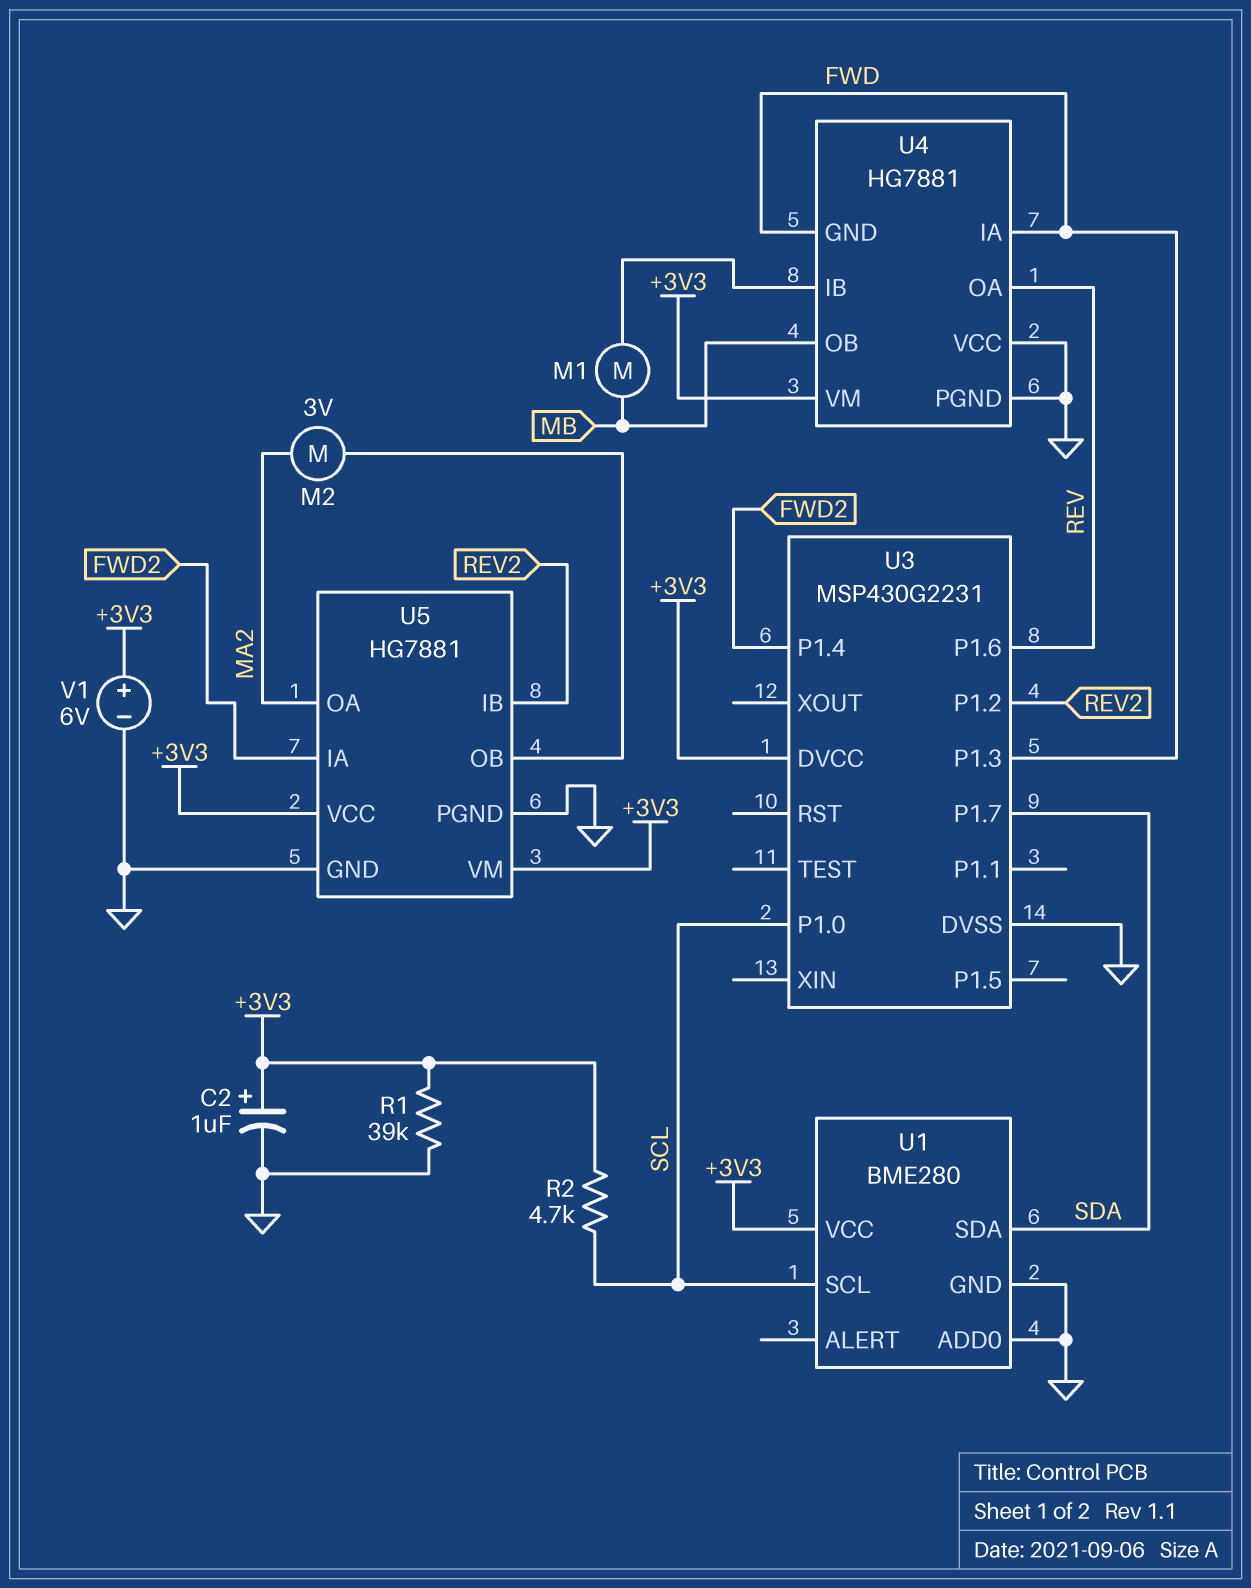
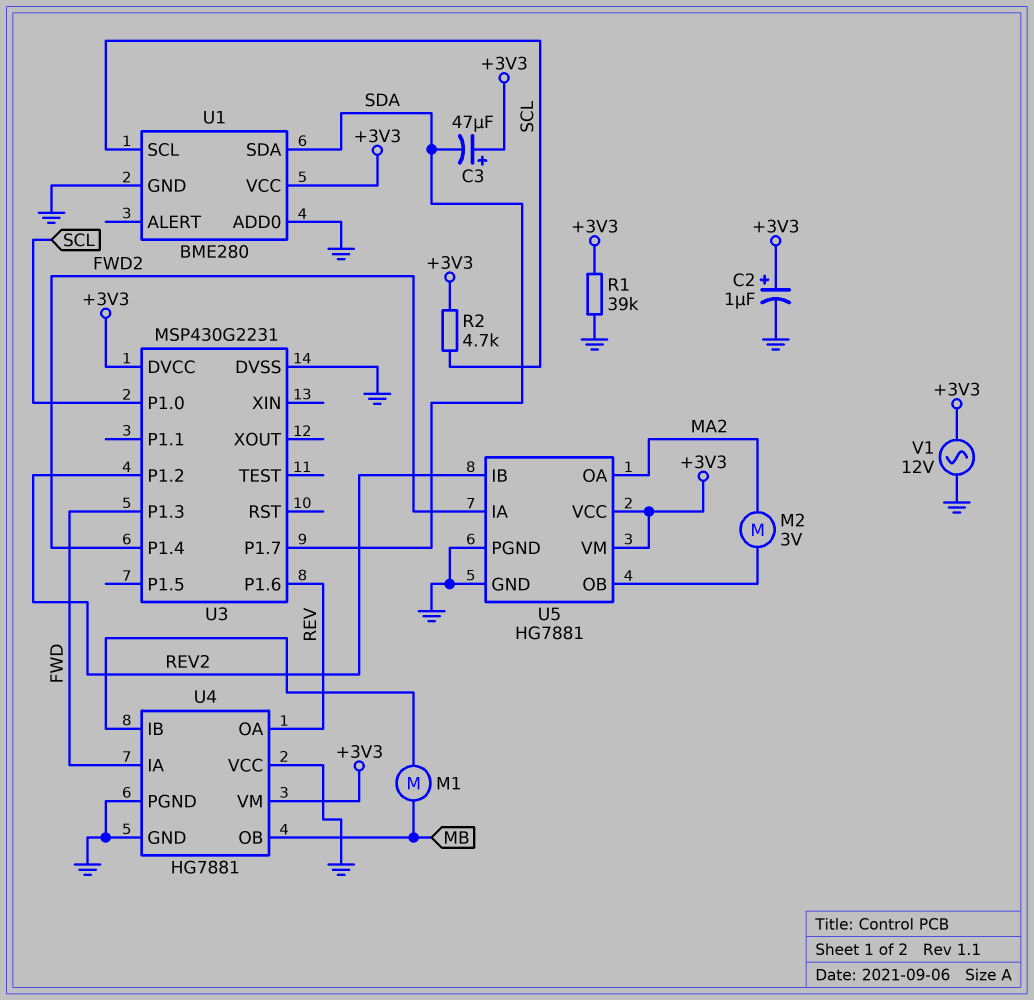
C3: none -> 47uF (plus +3V3, minus SDA)
U4 pin GND: FWD -> GND
V1: 6V (plus +3V3, minus GND) -> AC 12V (+3V3, GND)

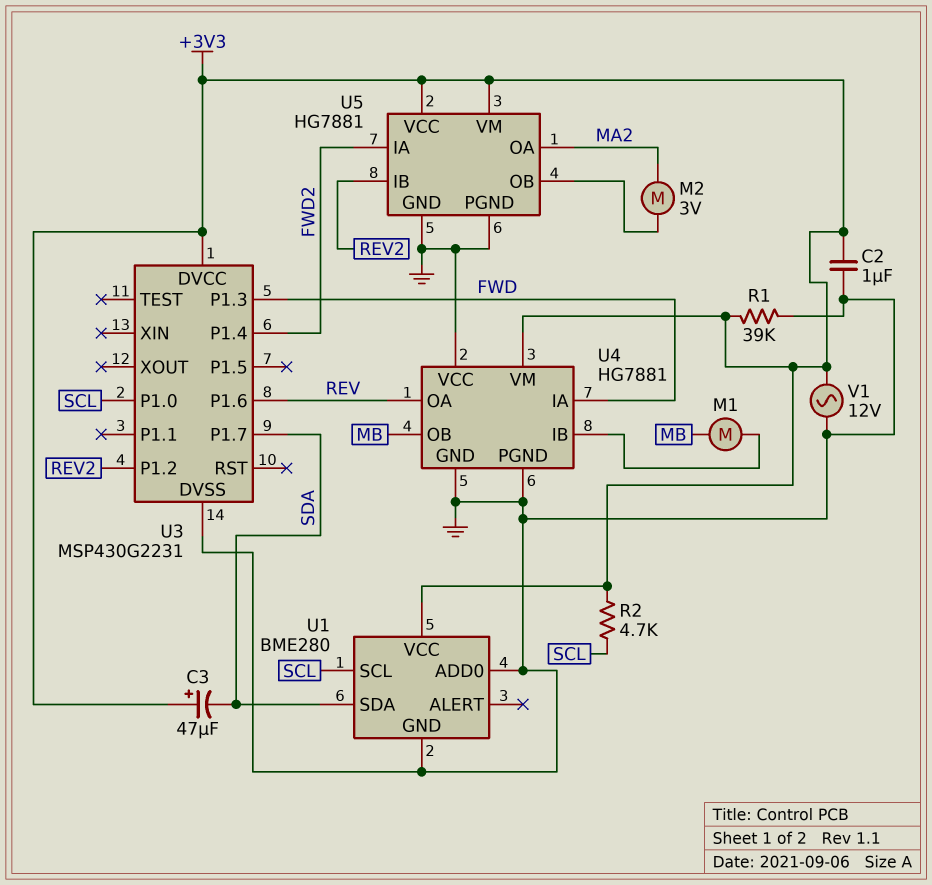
C2: 1uF (plus +3V3, minus GND) -> 1uF (+3V3, GND)

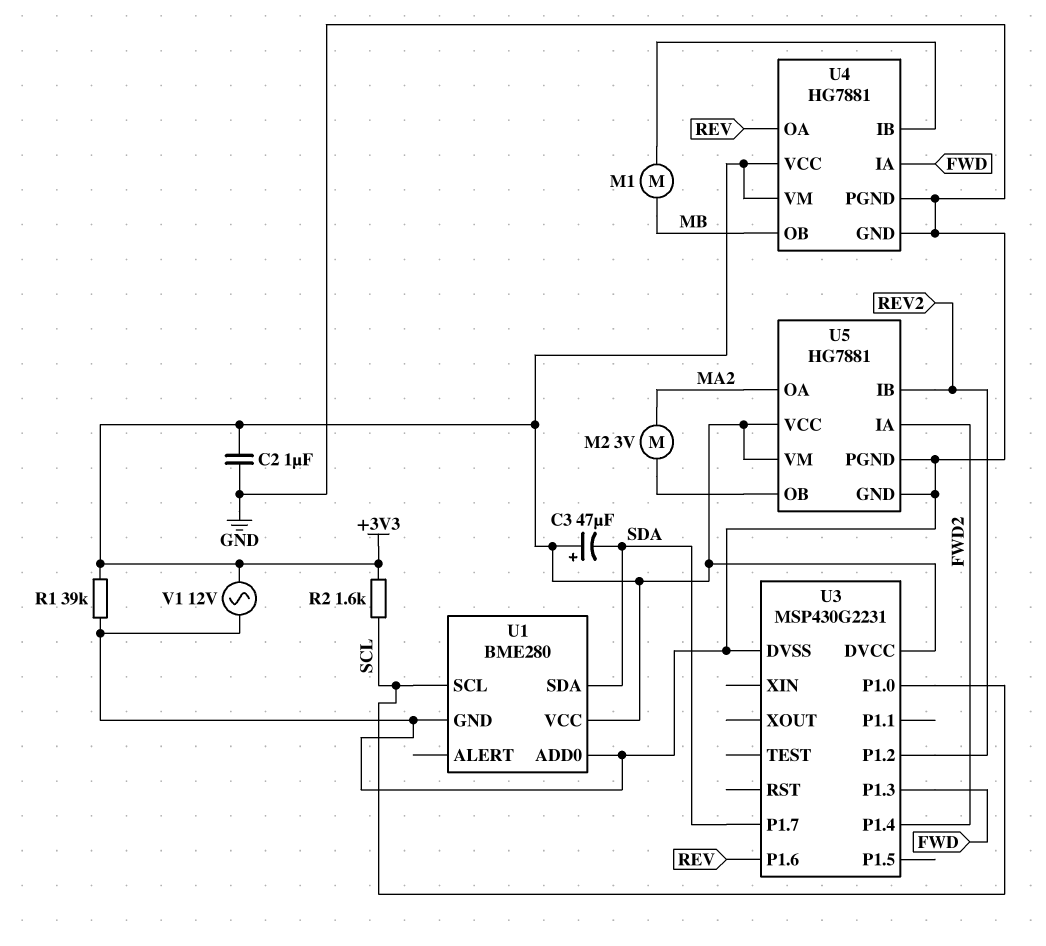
R2: 4.7k (+3V3, SCL) -> 1.6k (+3V3, SCL)
U4 pin VCC: GND -> +3V3

